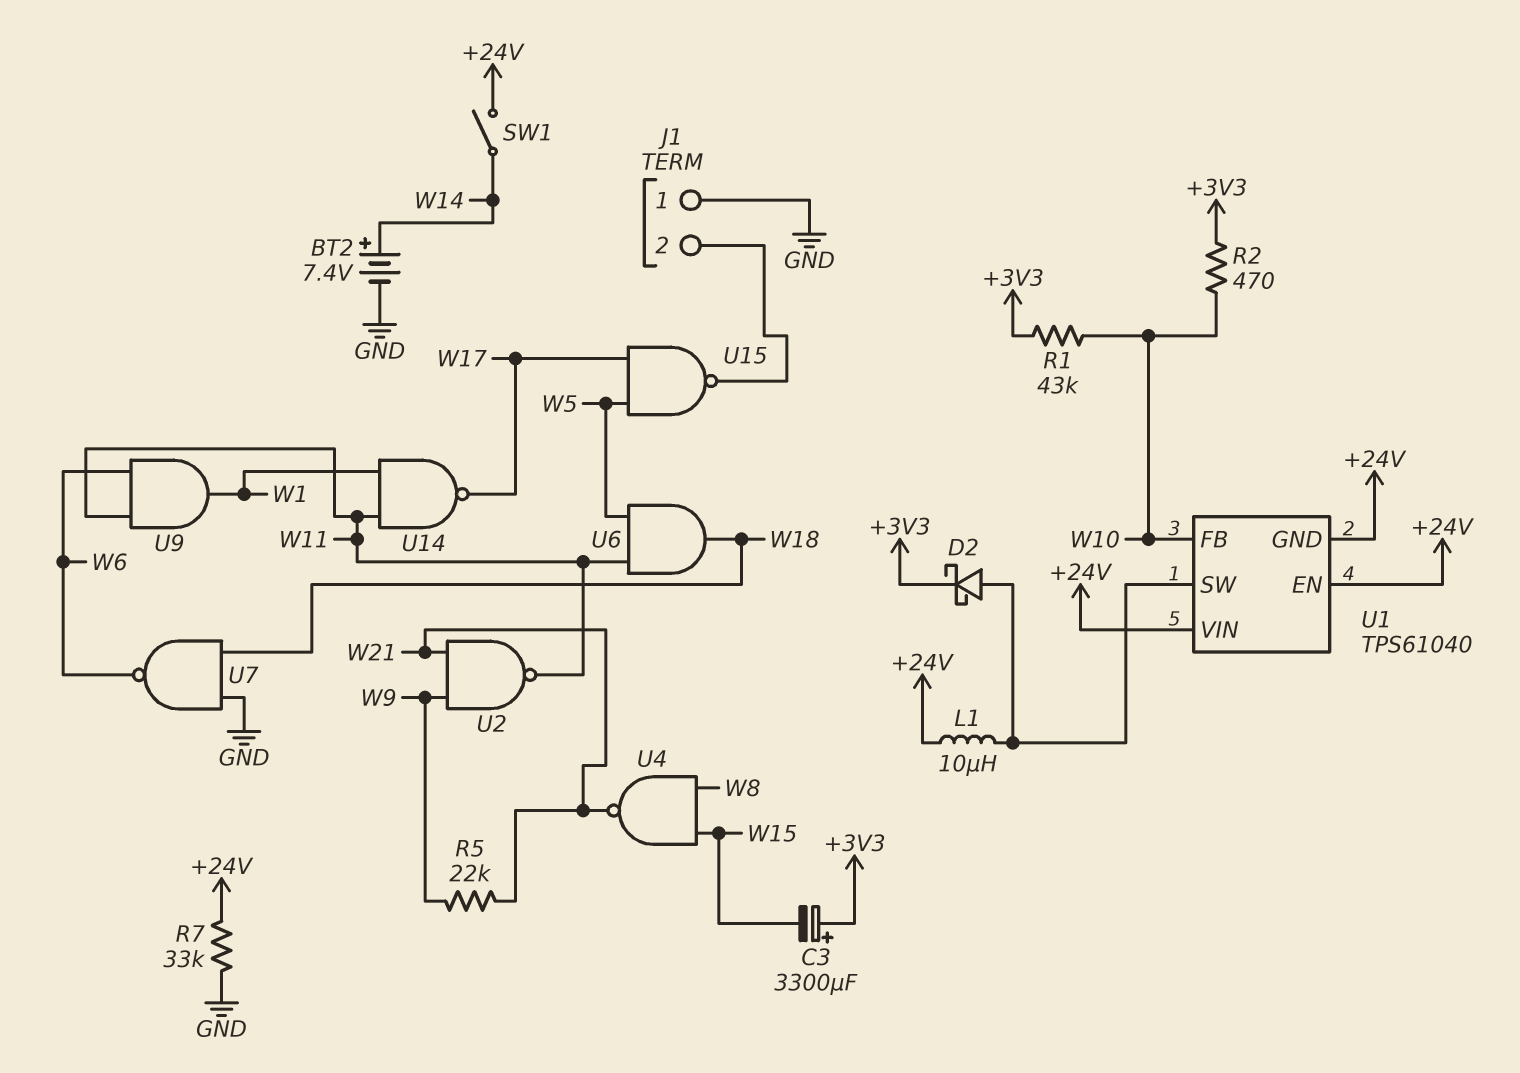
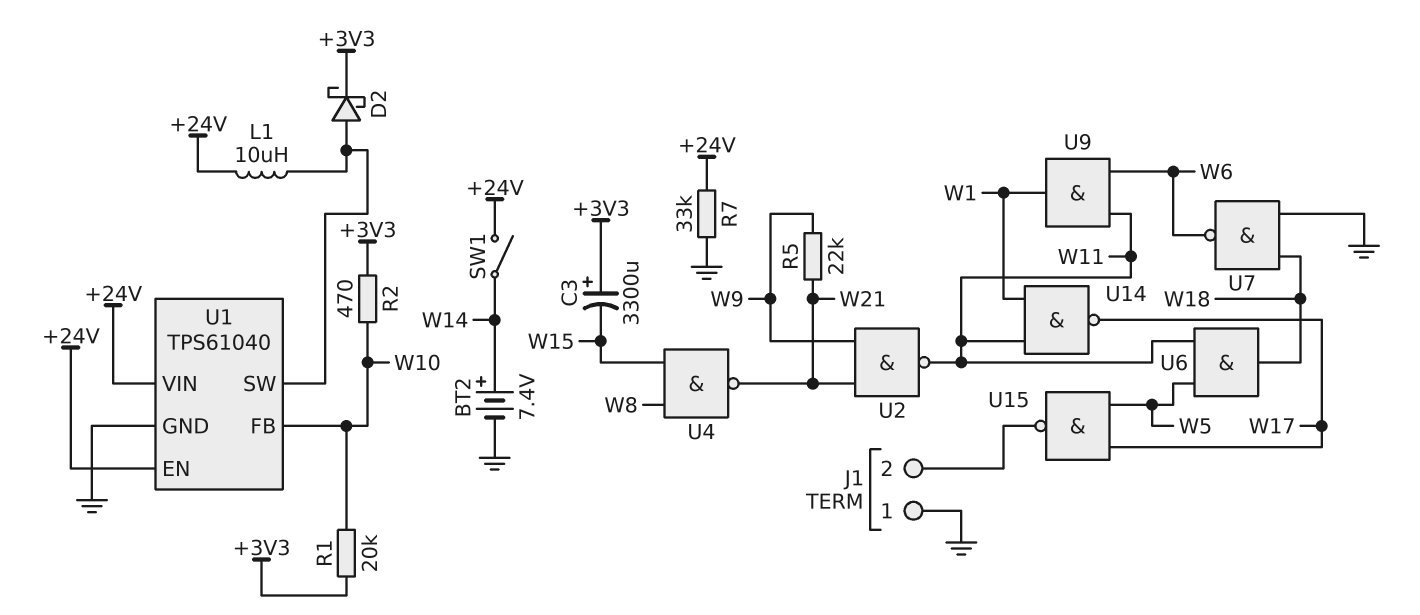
R1: 43k (+3V3, W10) -> 20k (+3V3, W10)
U1 pin GND: +24V -> GND

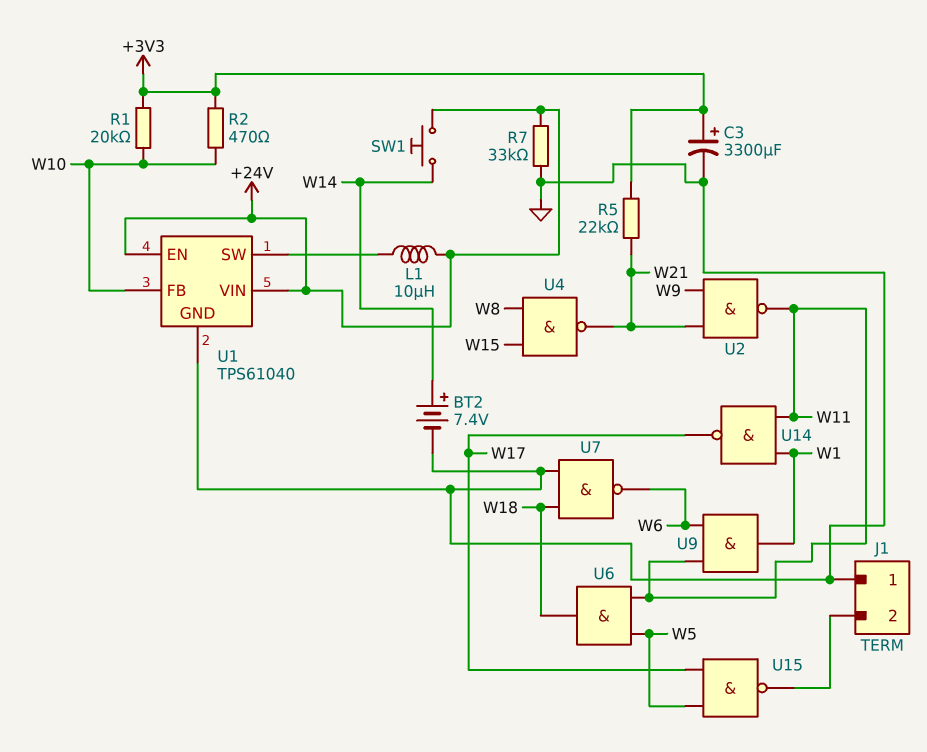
C3: 3300uF (plus +3V3, minus W15) -> 3300uF (plus +3V3, minus GND)
D2: schottky (A U1/SW, K +3V3) -> none
R5: 22k (W9, W21) -> 22k (+3V3, W21)
SW1: switch (+24V, W14) -> button (+24V, W14)

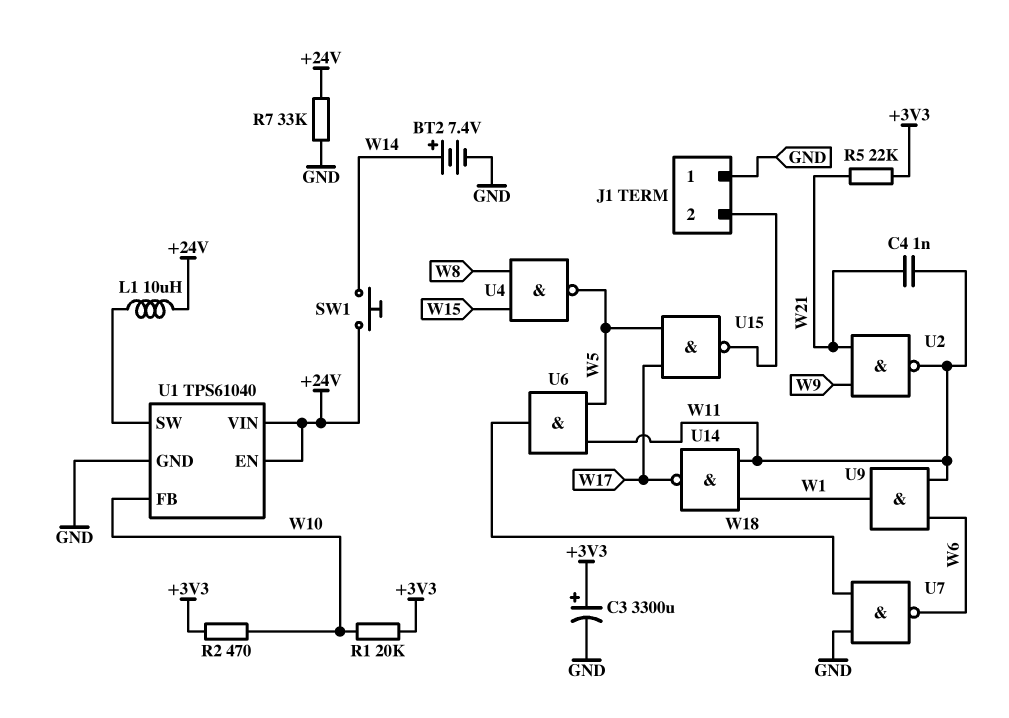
C4: none -> 1nF (W11, W21)
U4: NAND (in W8, in W15, out W21) -> NAND (in W8, in W15, out W5)

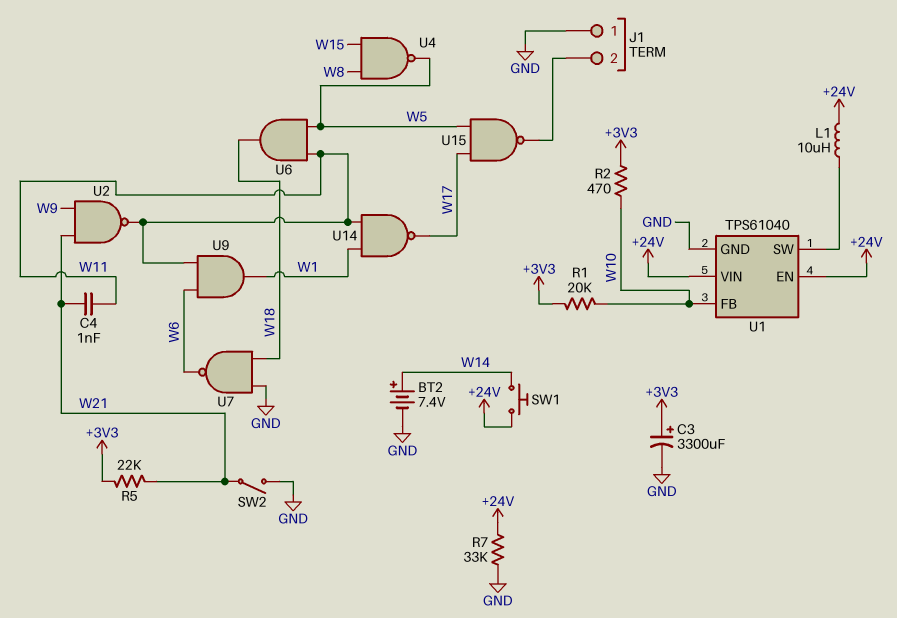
SW2: none -> switch (GND, W21)

